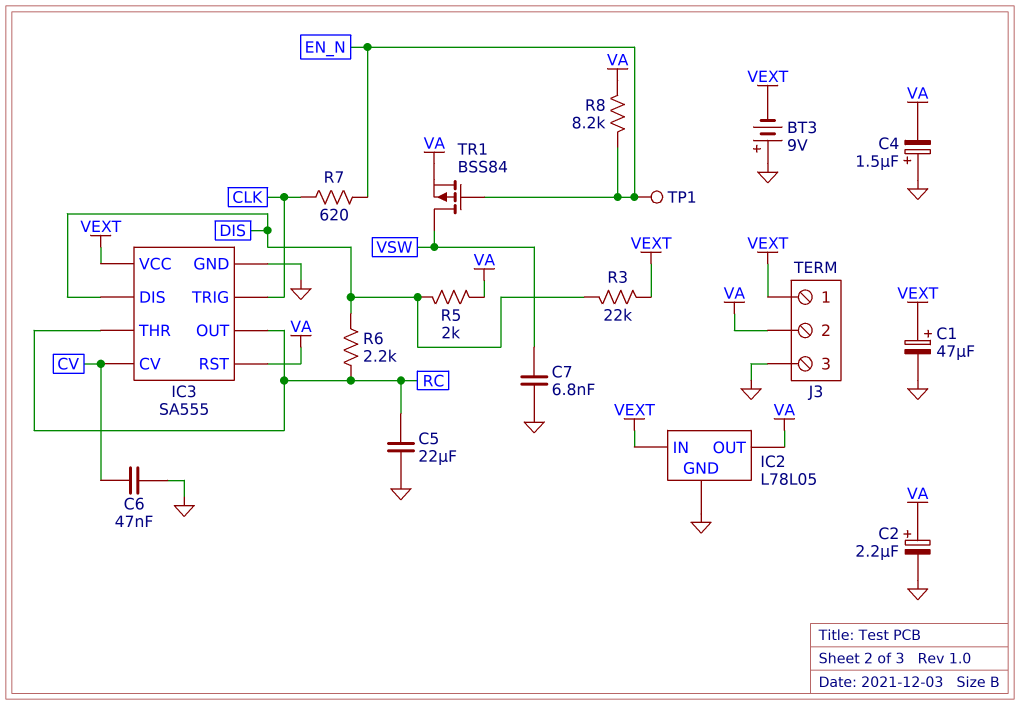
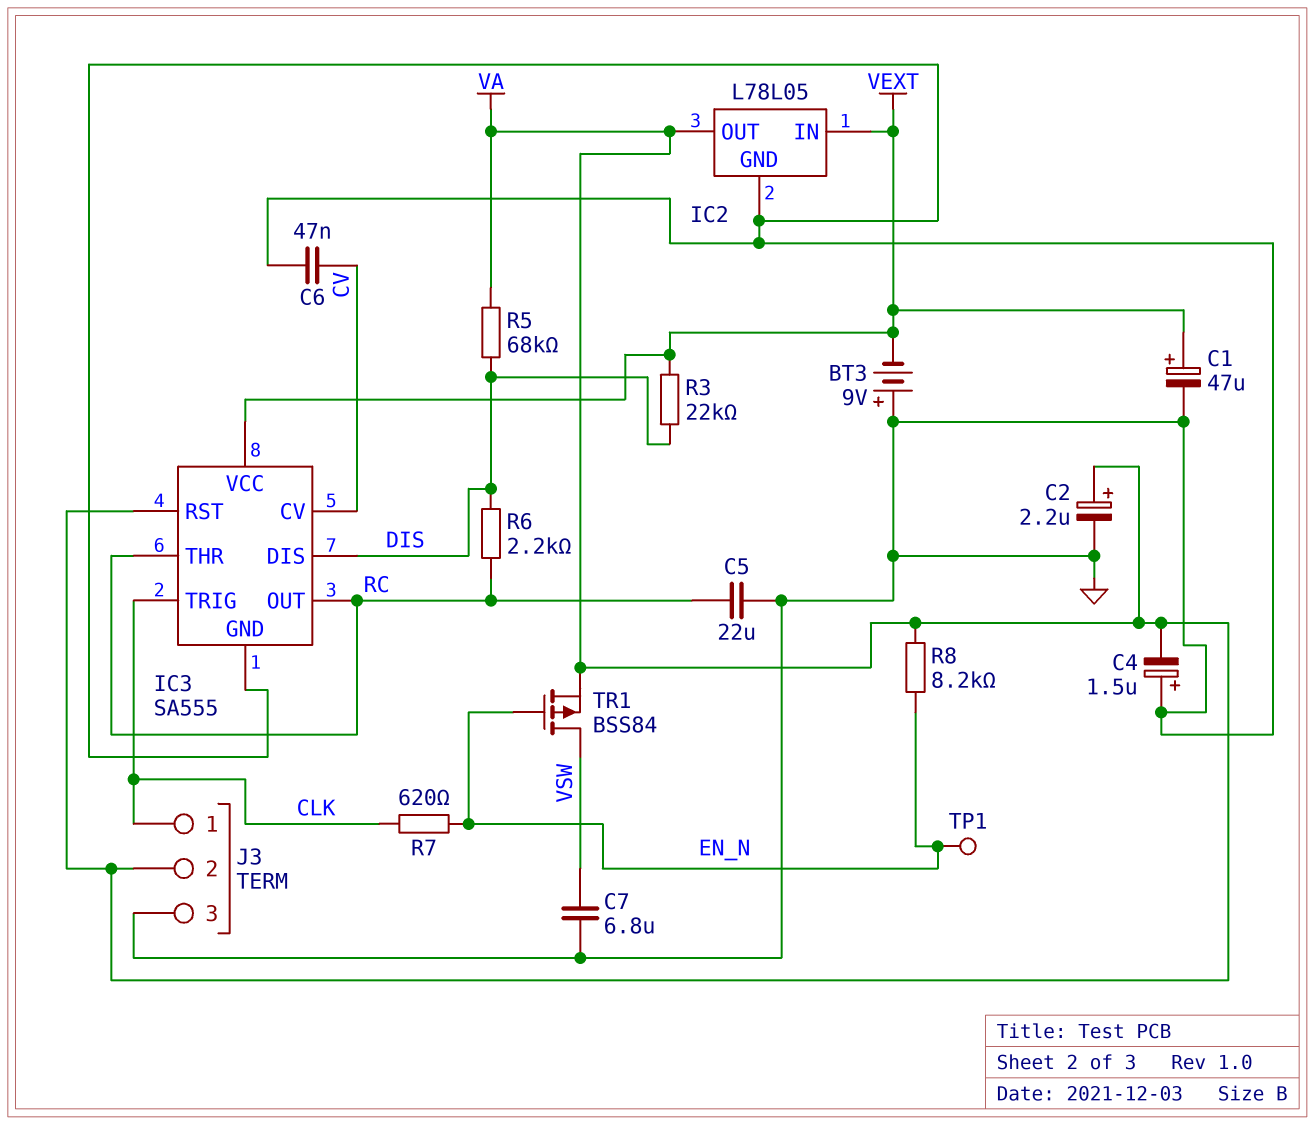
C7: 6.8nF (GND, VSW) -> 6.8uF (GND, VSW)
J3 pin 1: VEXT -> CLK
R5: 2k (DIS, VA) -> 68k (DIS, VA)

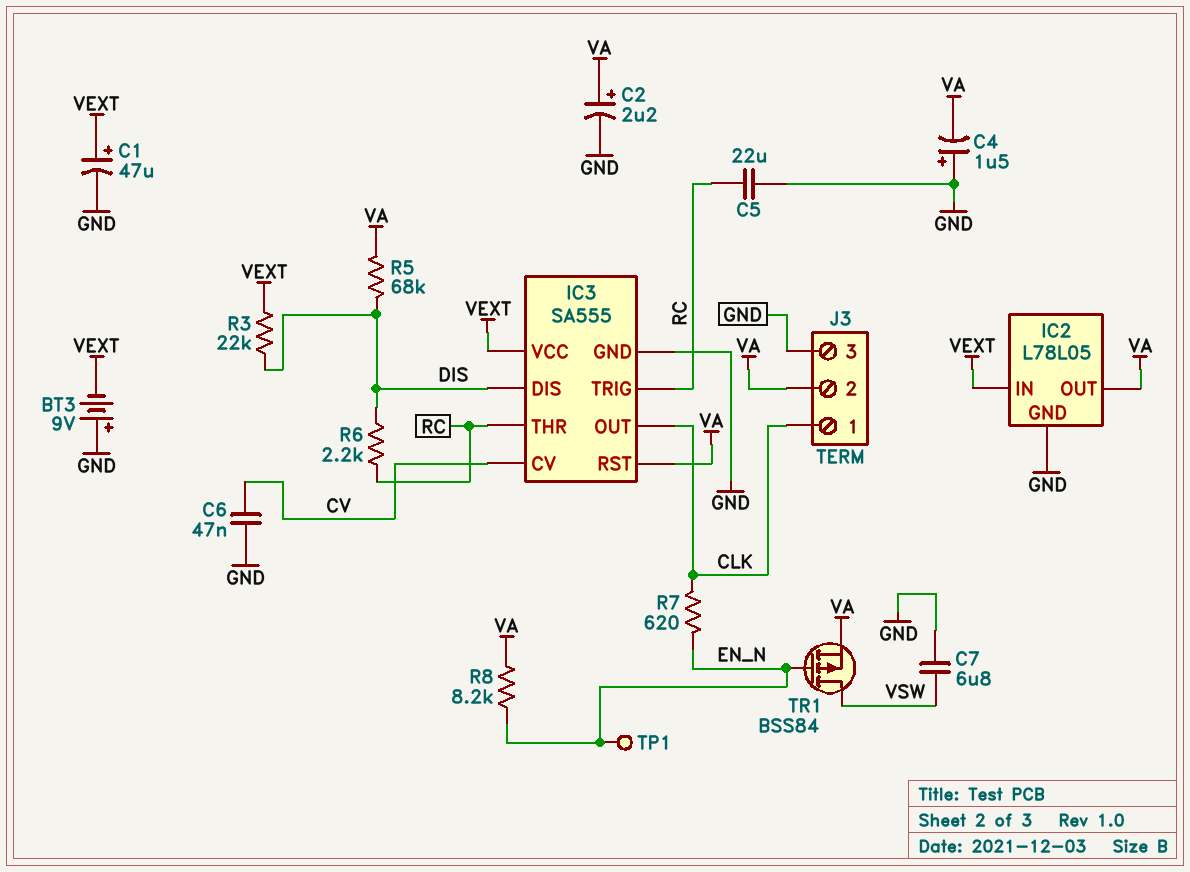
IC3 pin OUT: RC -> CLK
IC3 pin TRIG: CLK -> RC

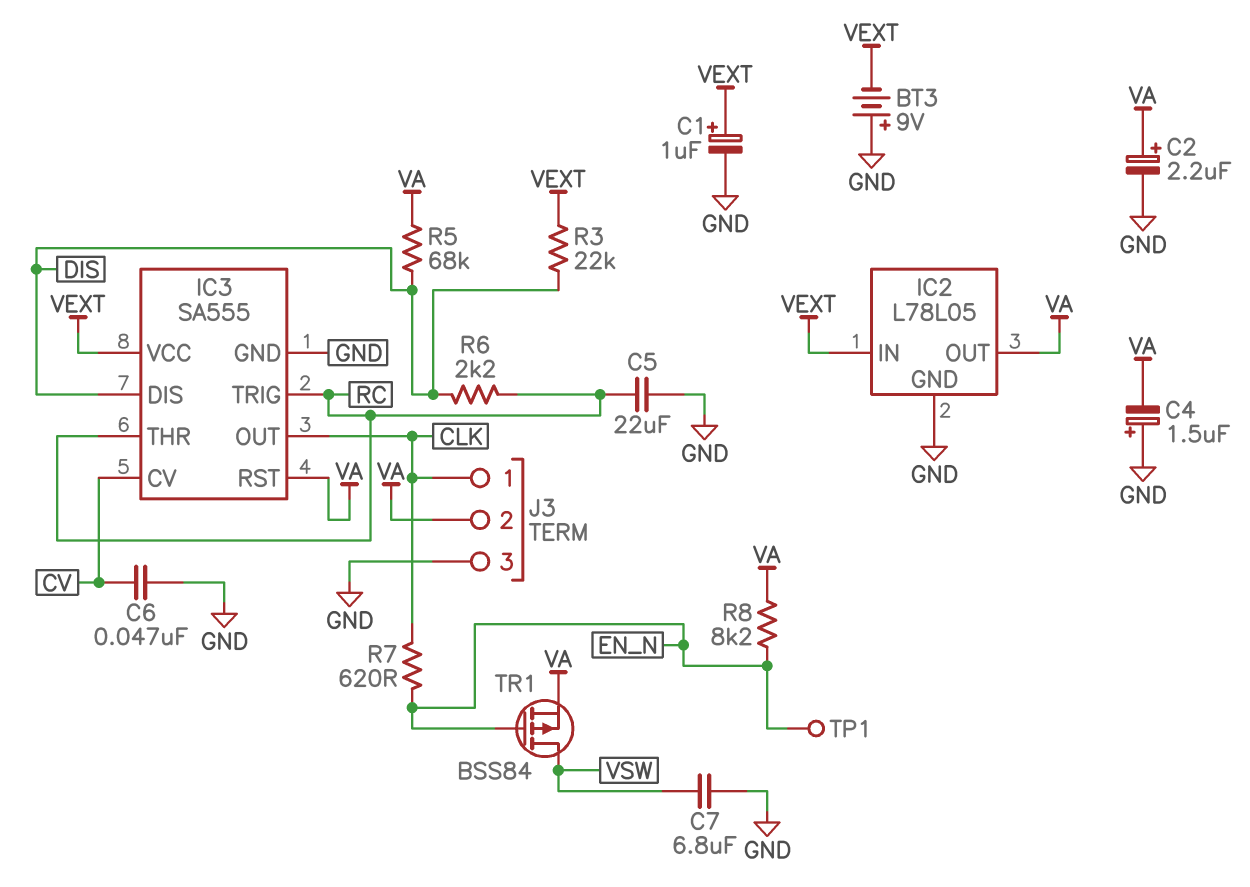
C1: 47uF (plus VEXT, minus GND) -> 1uF (plus VEXT, minus GND)

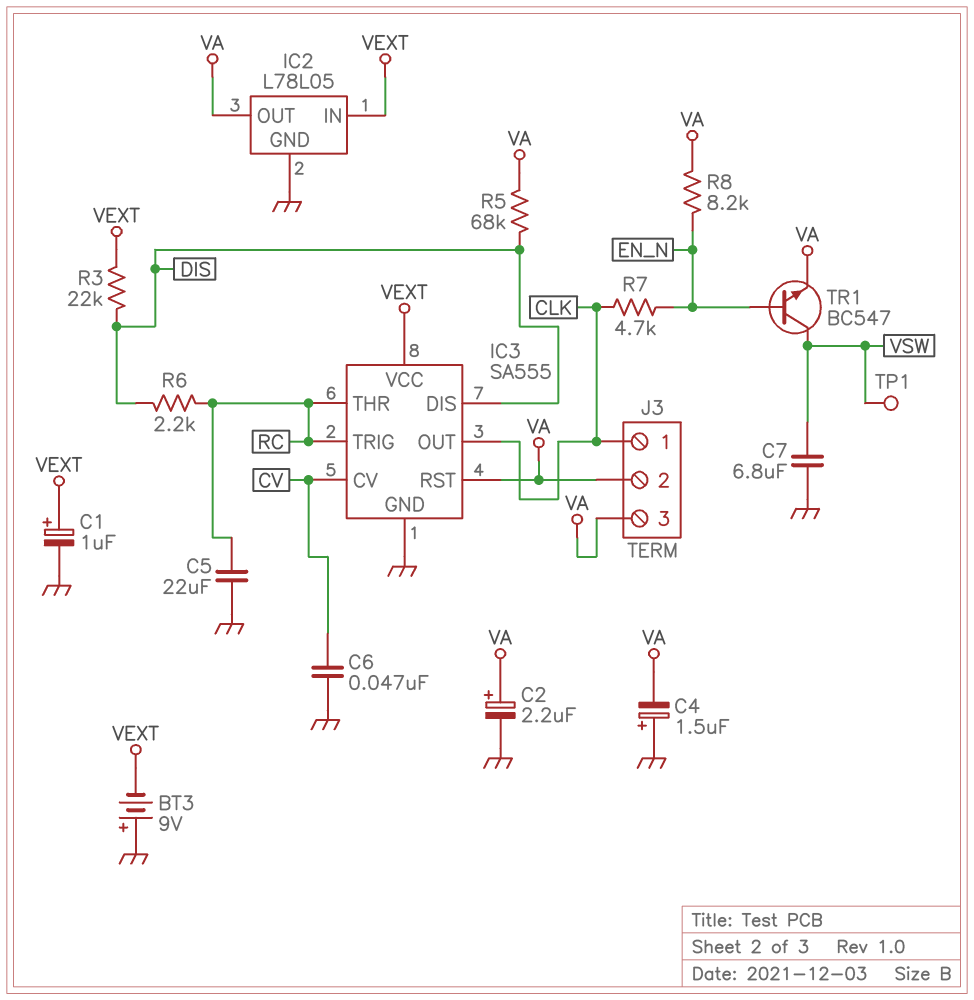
J3 pin 3: GND -> VA
R7: 620 (CLK, EN_N) -> 4.7k (CLK, EN_N)
TP1: test point (EN_N) -> test point (VSW)
TR1: PMOS BSS84 (G EN_N, D VSW, S VA) -> NPN BC547 (B EN_N, C VSW, E VA)

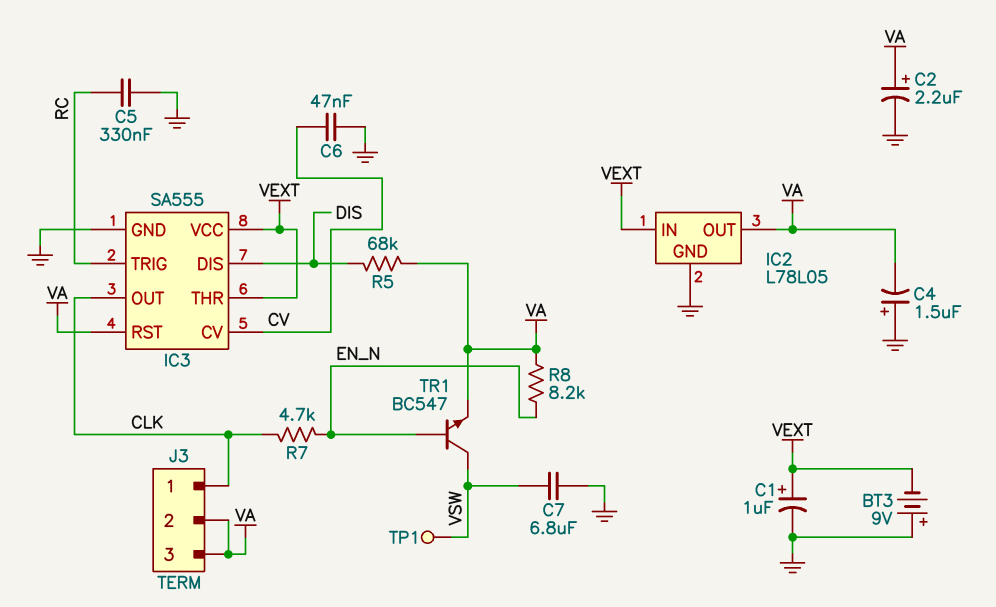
C5: 22uF (GND, RC) -> 330nF (GND, RC)
IC3 pin THR: RC -> VEXT
R3: 22k (DIS, VEXT) -> none
R6: 2.2k (DIS, RC) -> none

